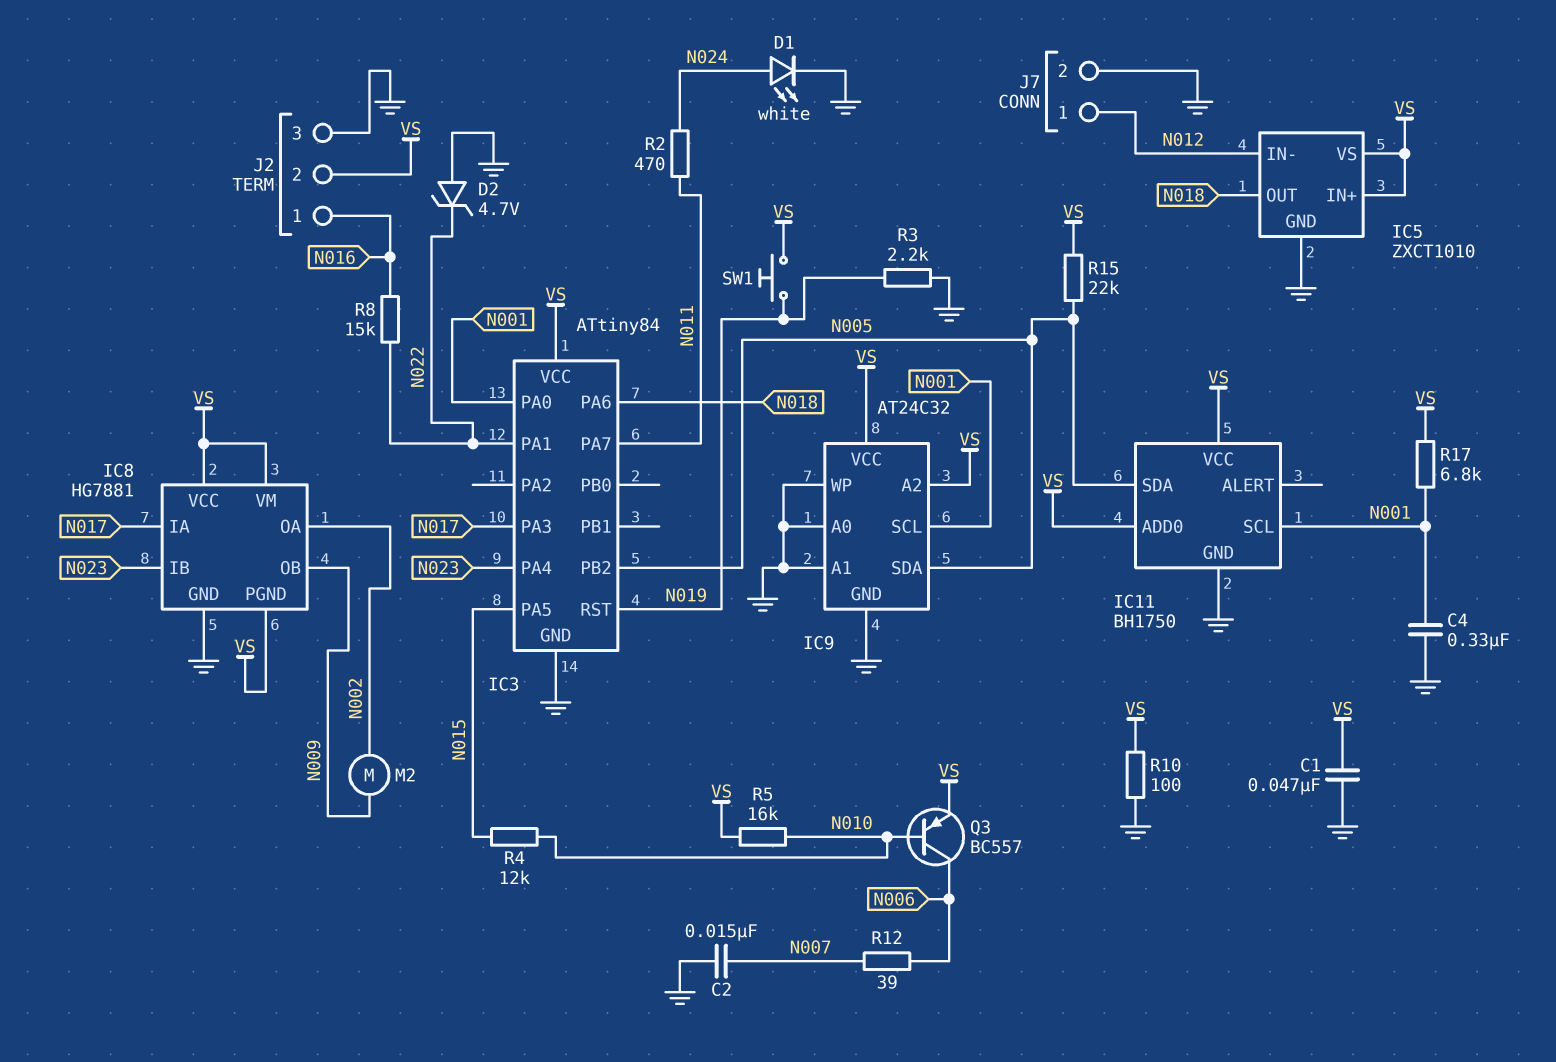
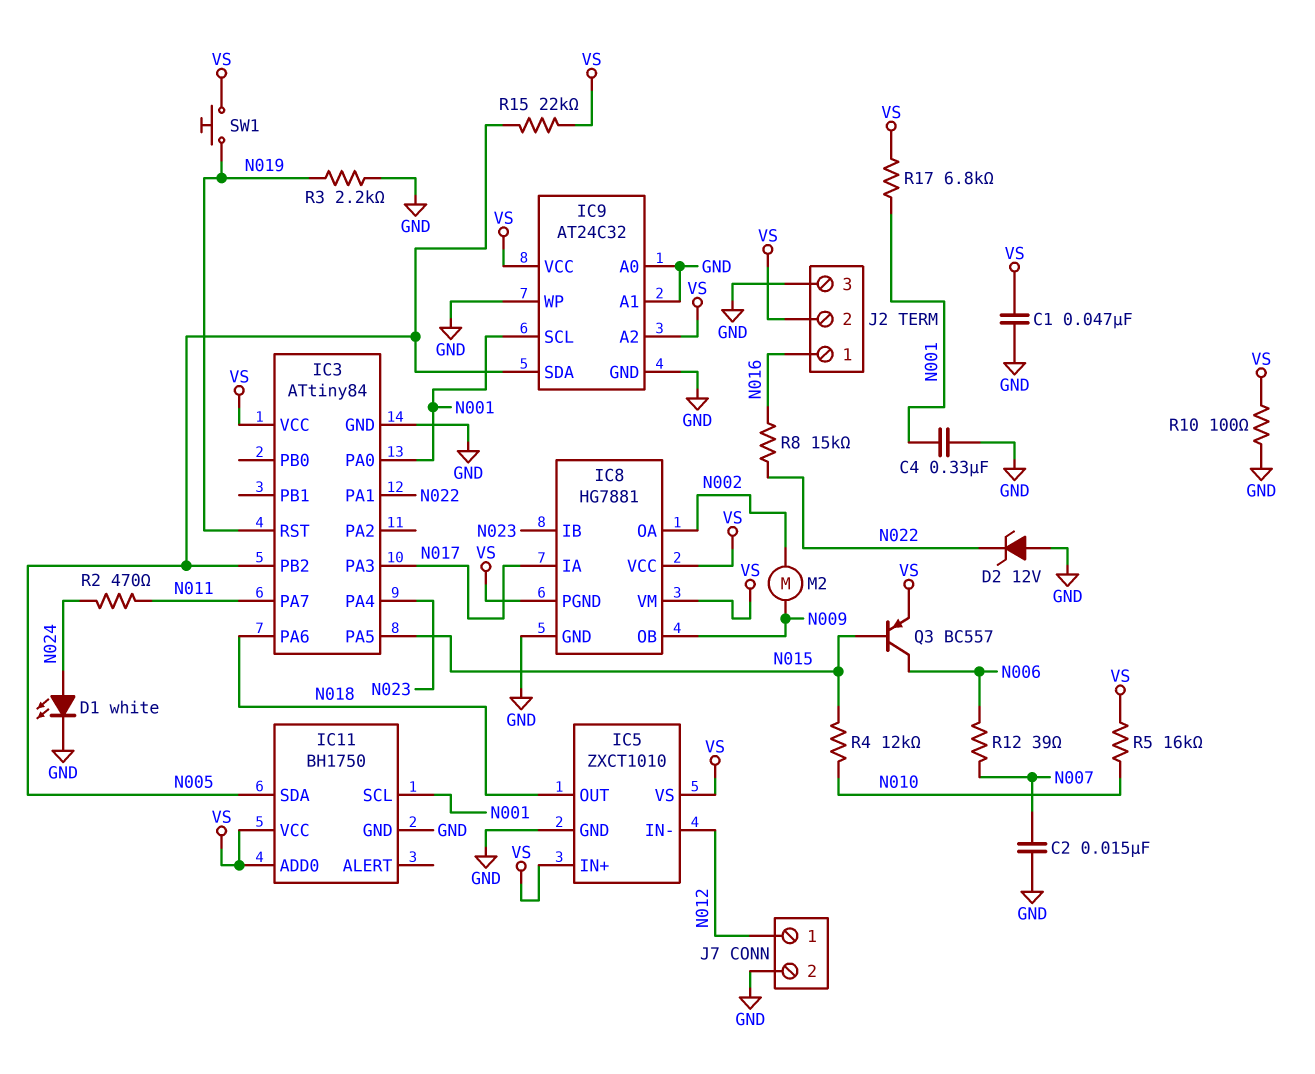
D2: zener 4.7V (A GND, K N022) -> zener 12V (A GND, K N022)
Q3: PNP BC557 (B N010, C N006, E VS) -> PNP BC557 (B N015, C N006, E VS)

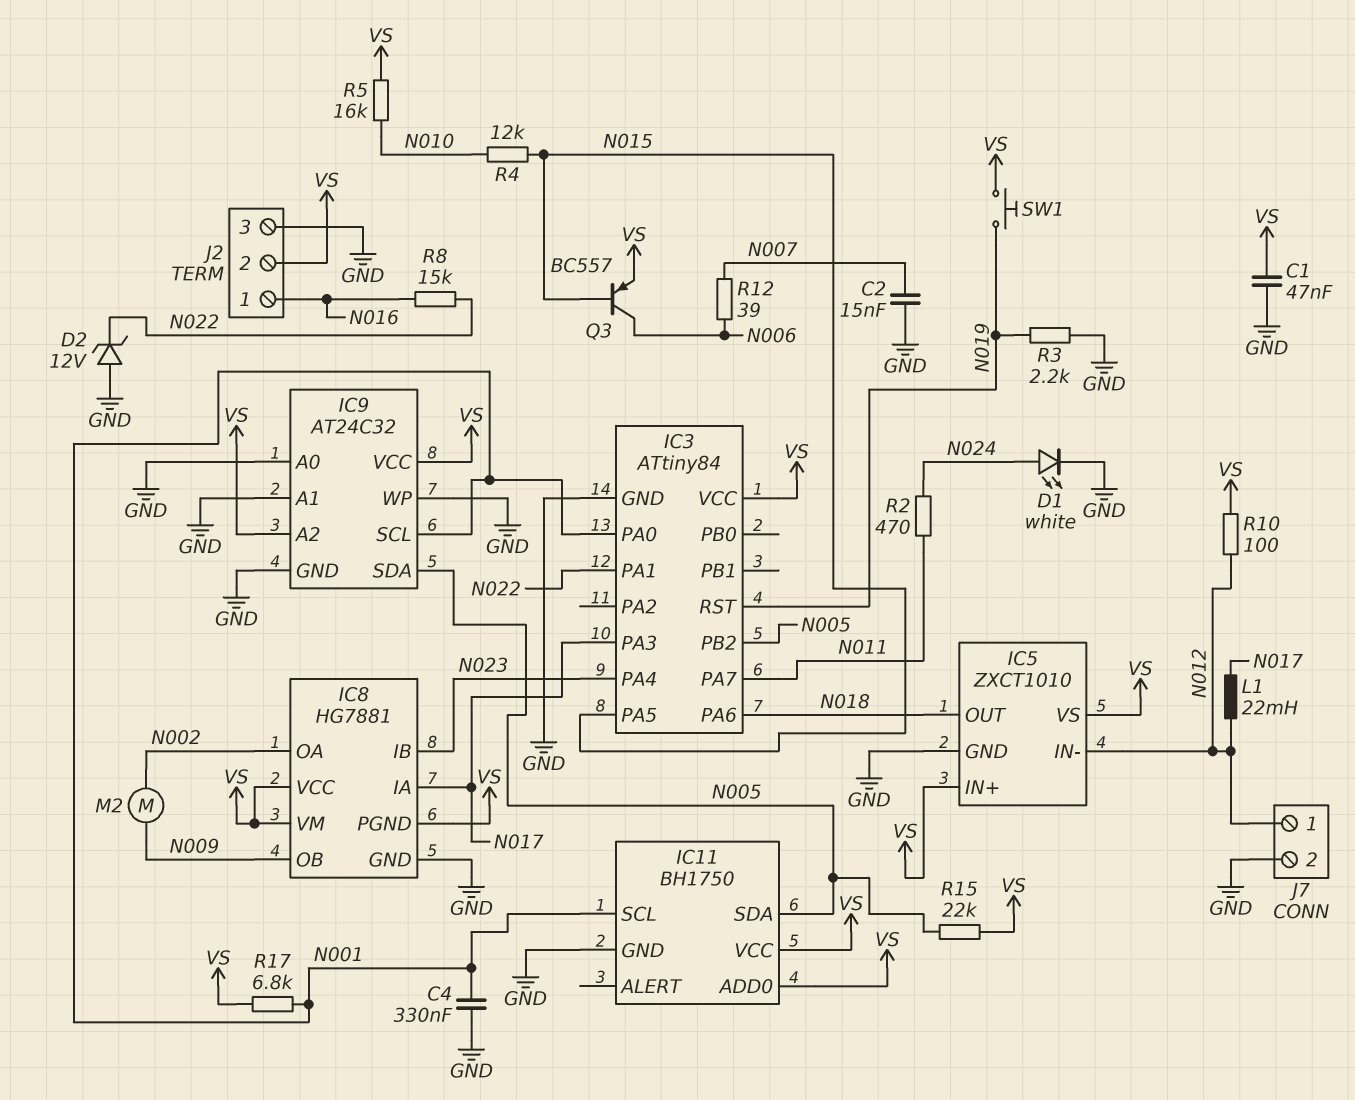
L1: none -> 22mH (N012, N017)
R10: 100 (GND, VS) -> 100 (N012, VS)

